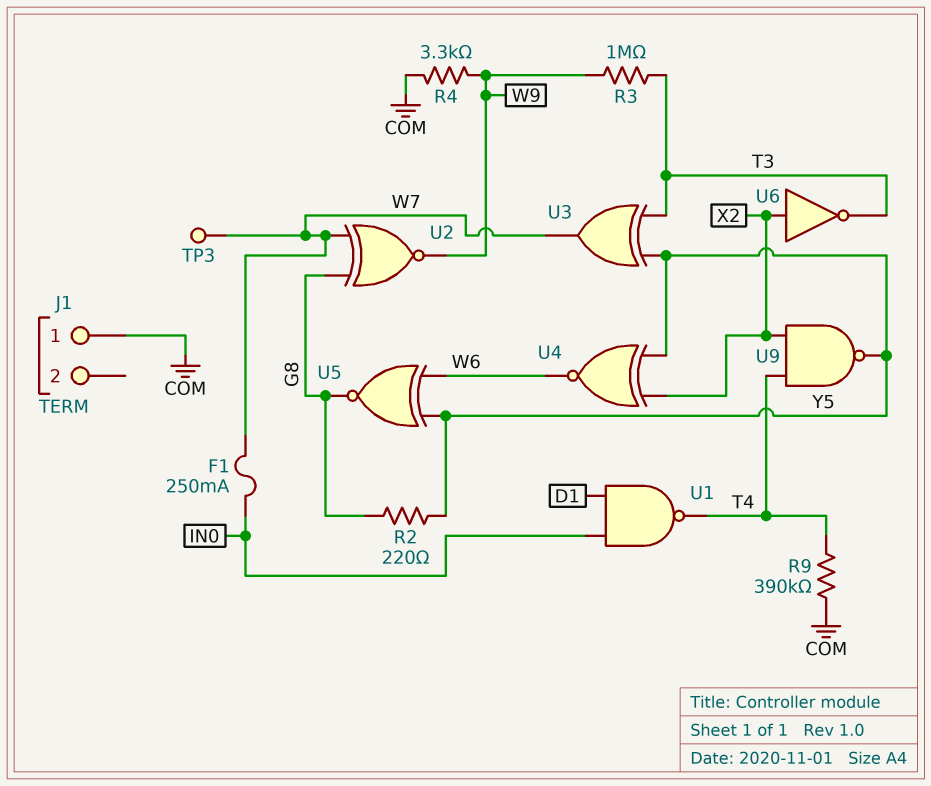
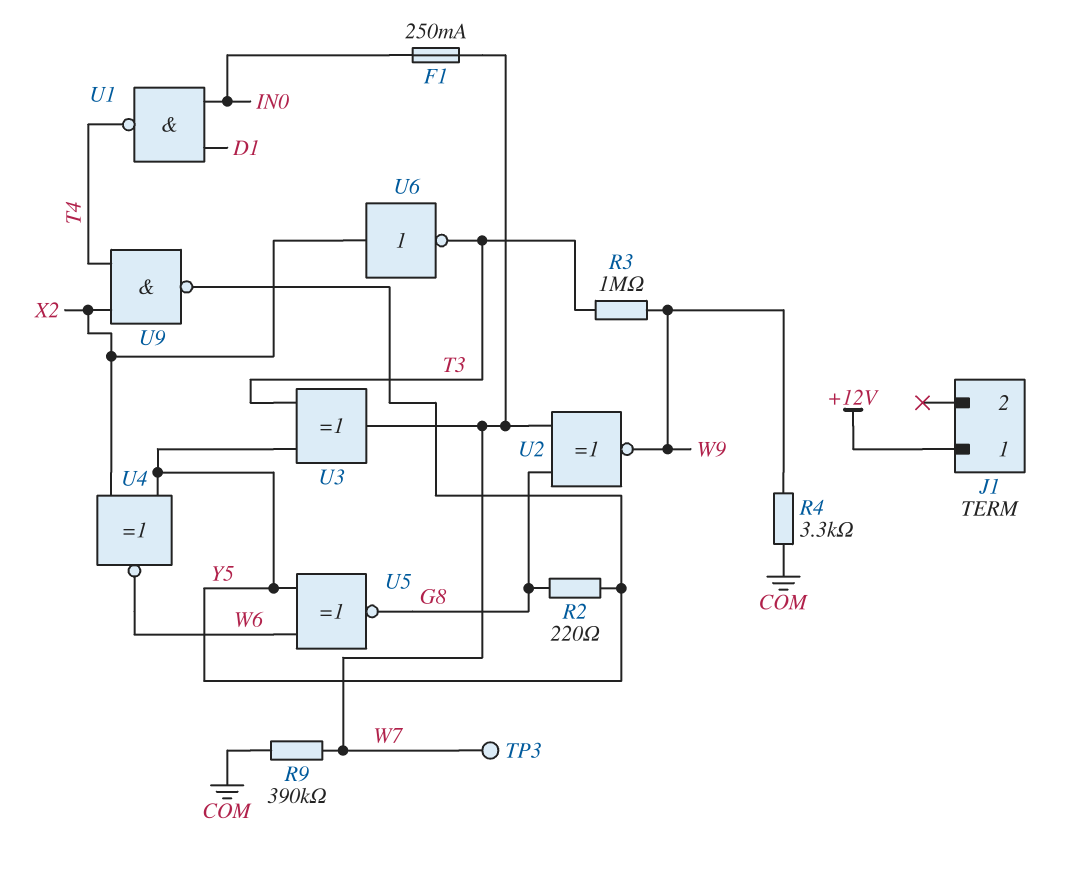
J1 pin 1: COM -> +12V
R9: 390k (COM, T4) -> 390k (COM, W7)

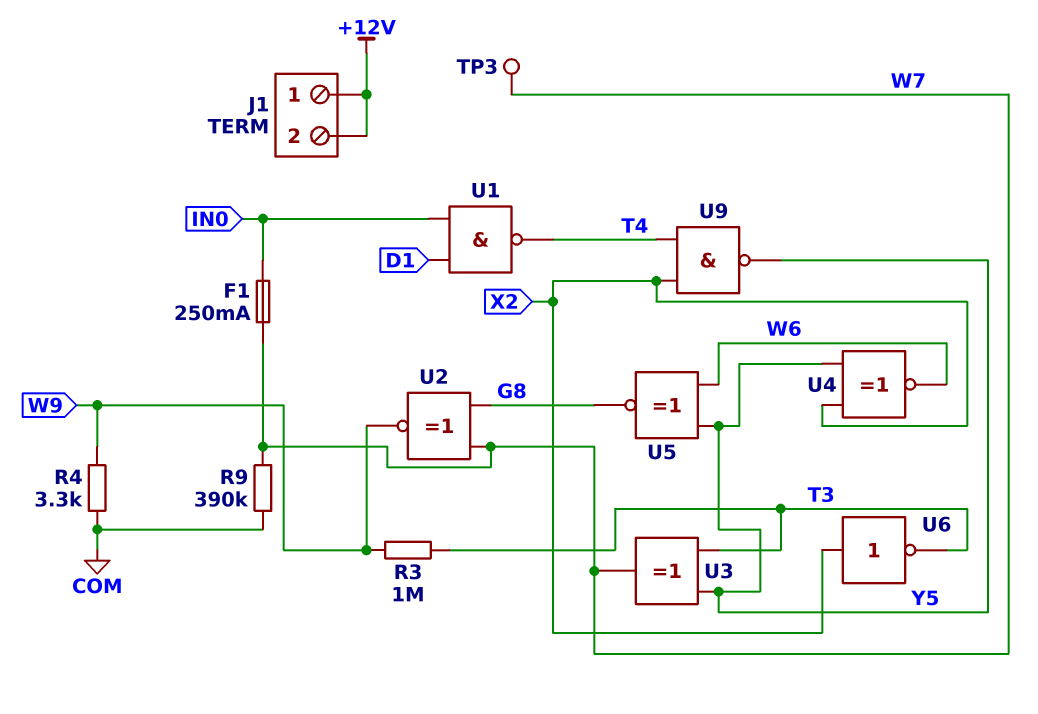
J1 pin 2: none -> +12V
R2: 220 (G8, Y5) -> none

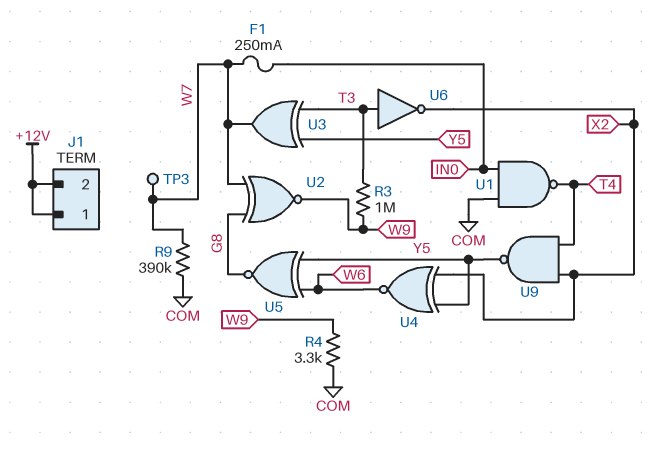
U1: NAND (in D1, in IN0, out T4) -> NAND (in COM, in IN0, out T4)
U6: NOT (in X2, out T3) -> NOT (in T3, out X2)

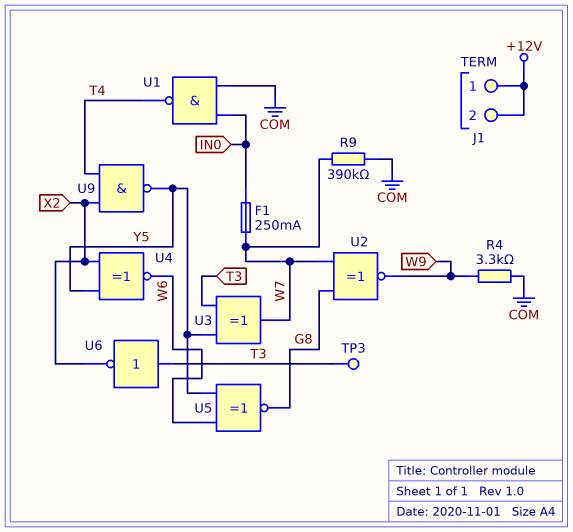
R3: 1M (T3, W9) -> none
TP3: test point (W7) -> test point (T3)

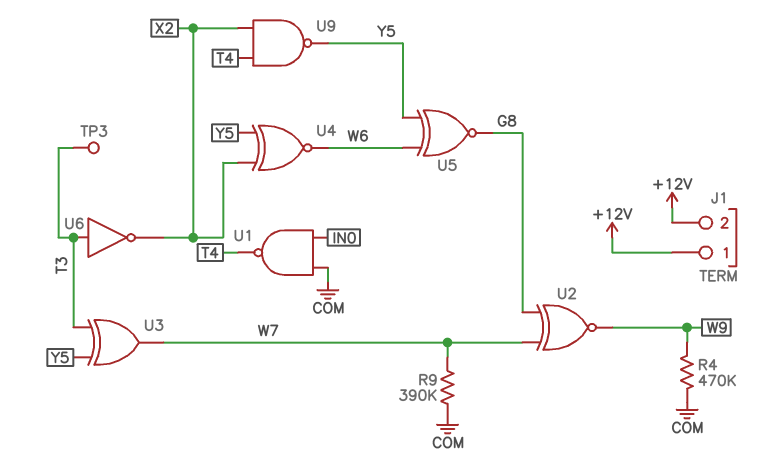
F1: 250mA (IN0, W7) -> none
R4: 3.3k (COM, W9) -> 470k (COM, W9)

